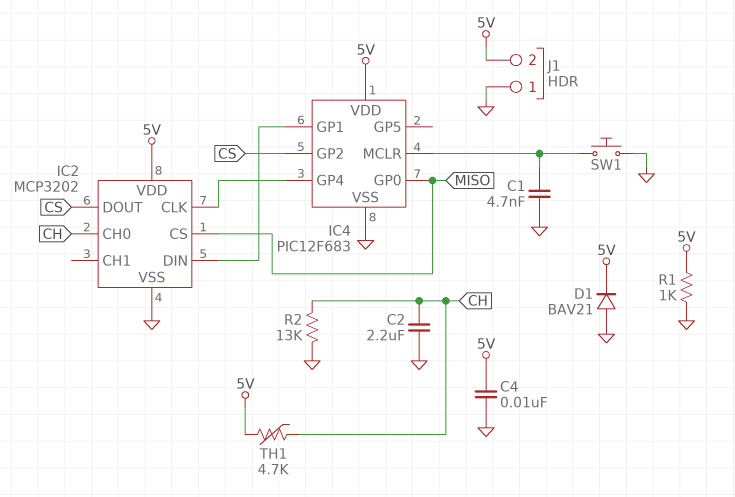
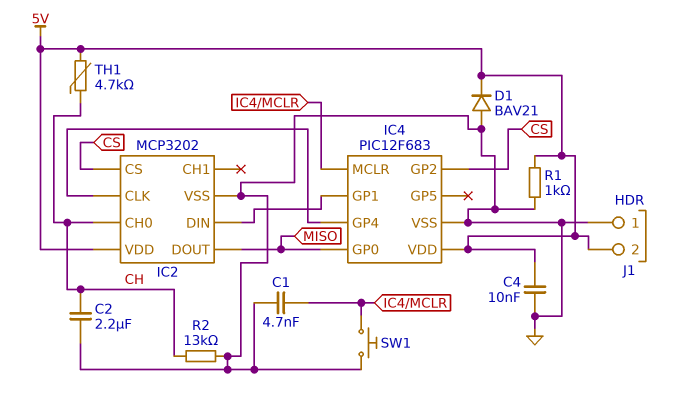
IC2 pin CS: MISO -> CS
IC2 pin DOUT: CS -> MISO

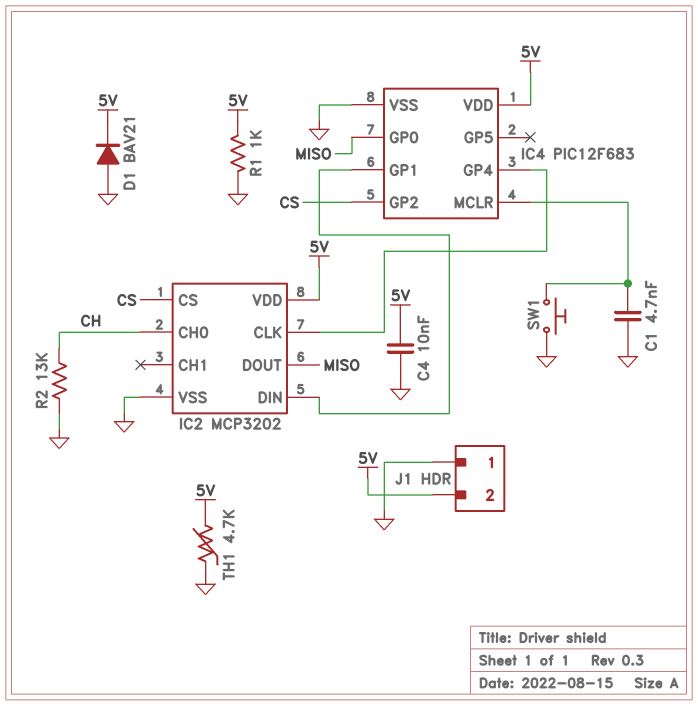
C2: 2.2uF (CH, GND) -> none
TH1: 4.7k (5V, CH) -> 4.7k (5V, GND)

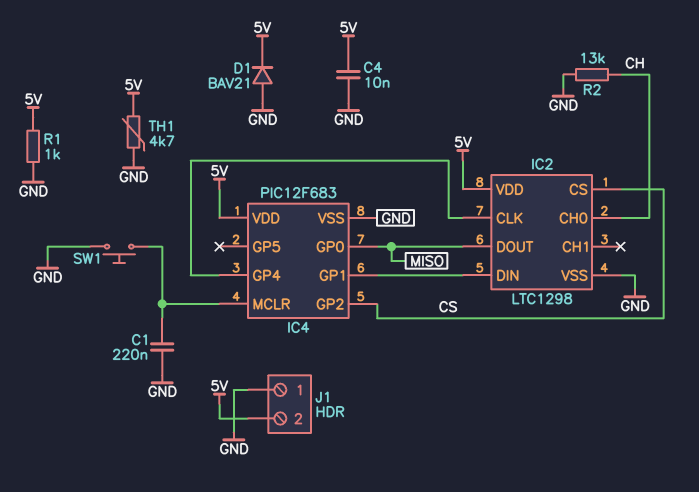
C1: 4.7nF (GND, IC4/MCLR) -> 220nF (GND, IC4/MCLR)
IC2: MCP3202 -> LTC1298

